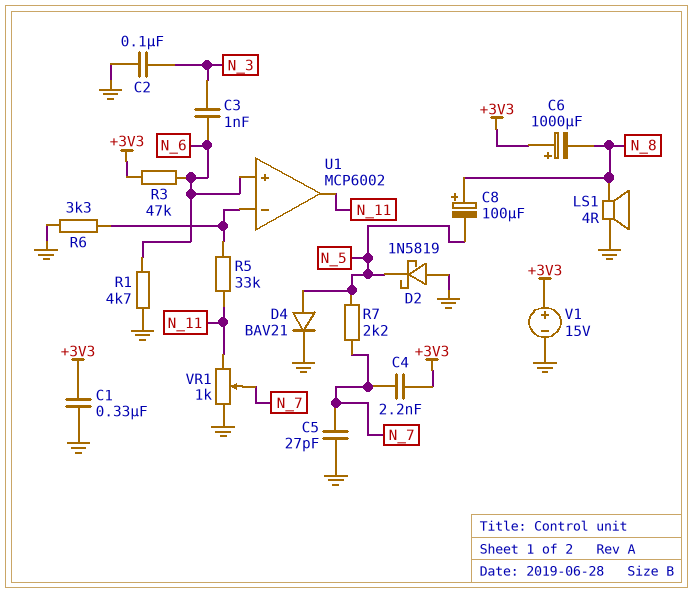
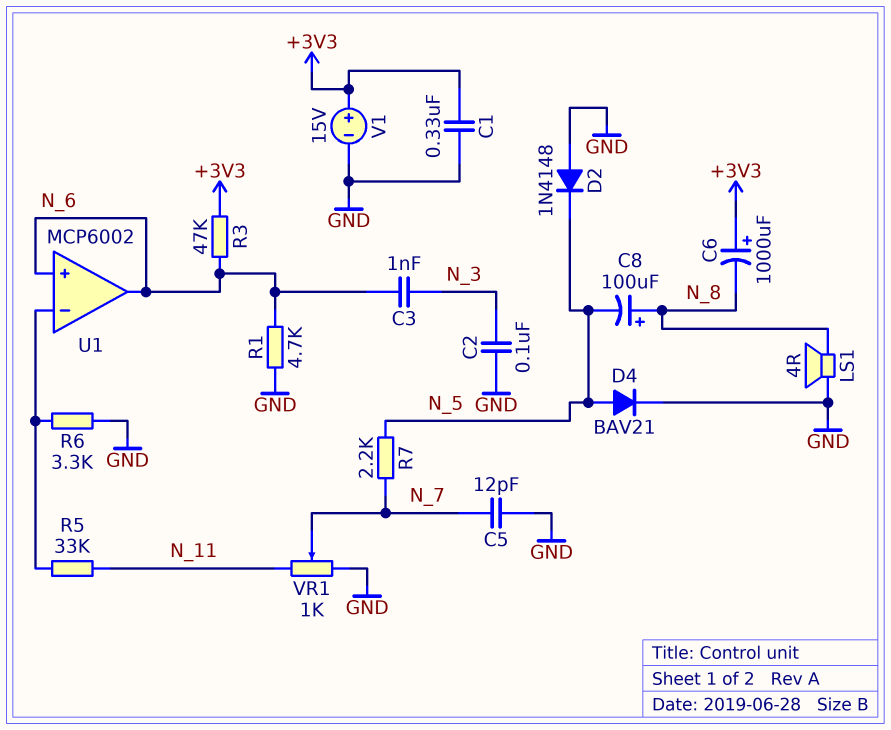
C4: 2.2nF (+3V3, N_7) -> none
C5: 27pF (GND, N_7) -> 12pF (GND, N_7)
D2: schottky 1N5819 (A GND, K N_5) -> diode 1N4148 (A GND, K N_5)
U1 pin out: N_11 -> N_6

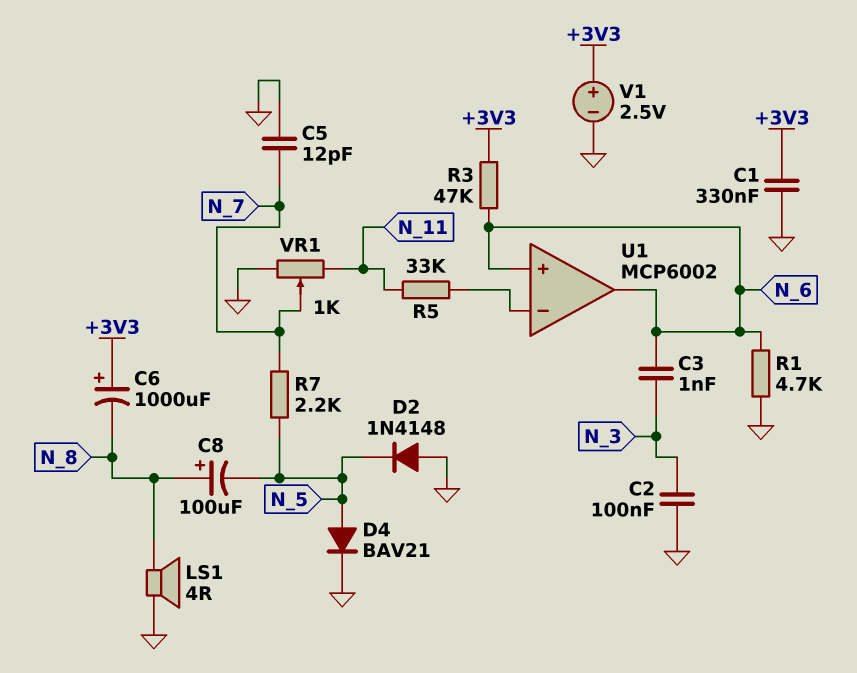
R6: 3.3k (GND, U1/in-) -> none
V1: 15V (plus +3V3, minus GND) -> 2.5V (plus +3V3, minus GND)

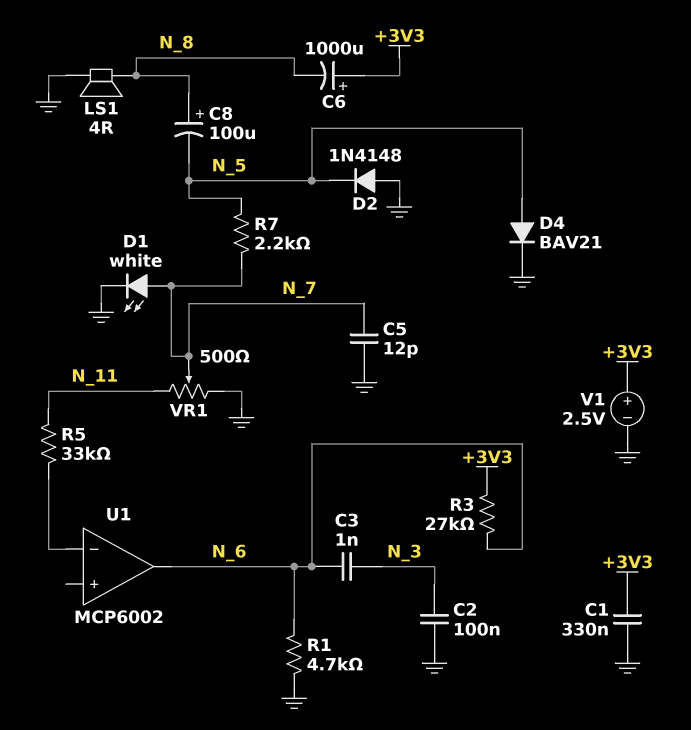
D1: none -> LED white (A N_7, K GND)
R3: 47k (+3V3, N_6) -> 27k (+3V3, N_6)
U1 pin in+: N_6 -> none
VR1: 1k (GND, N_11, wiper N_7) -> 500 (GND, N_11, wiper N_7)

